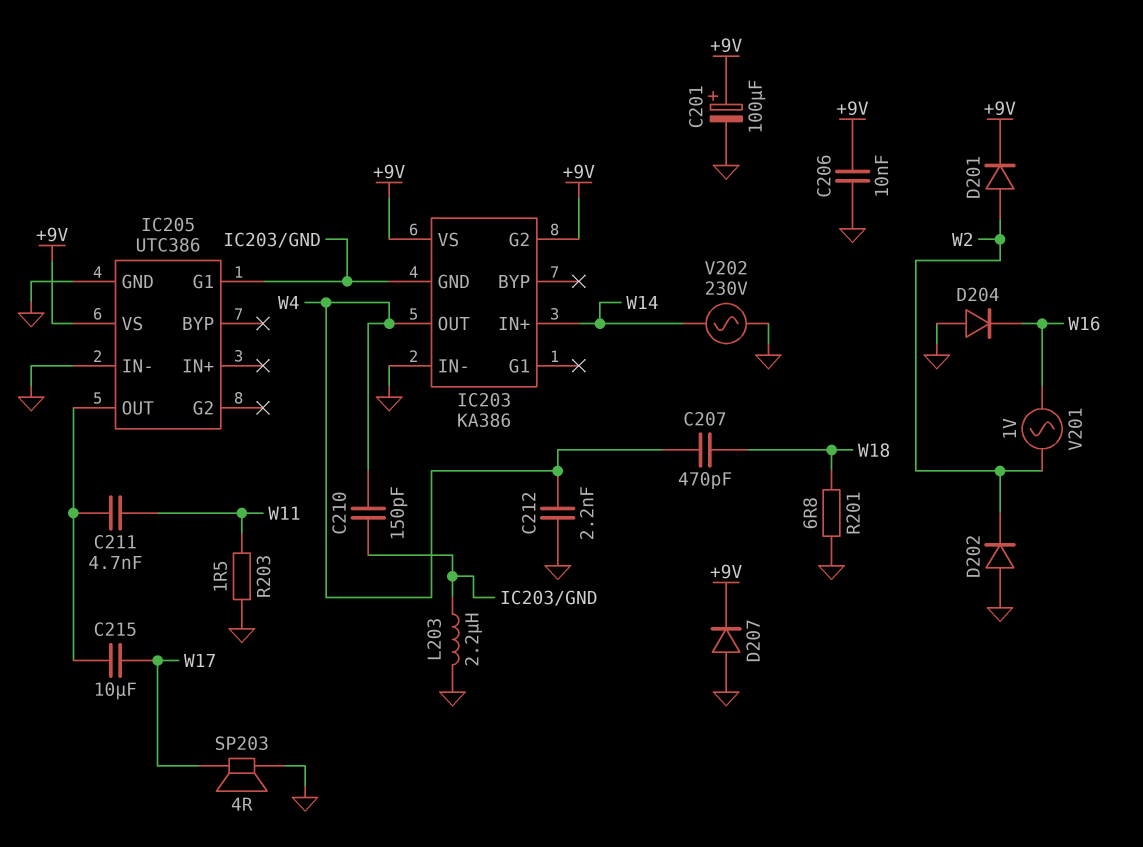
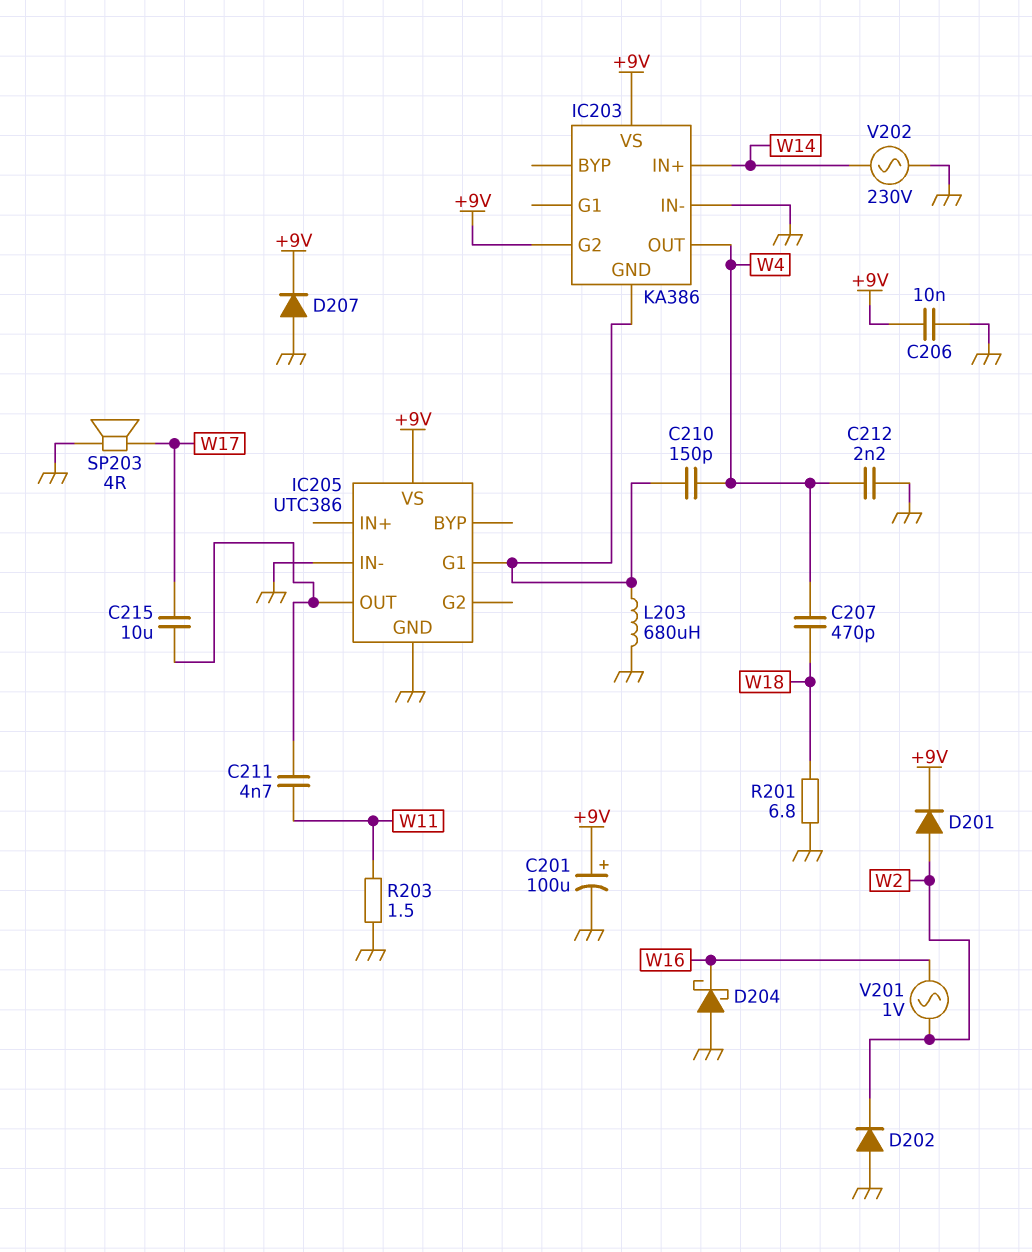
D204: diode (A GND, K W16) -> schottky (A GND, K W16)
L203: 2.2uH (GND, IC203/GND) -> 680uH (GND, IC203/GND)

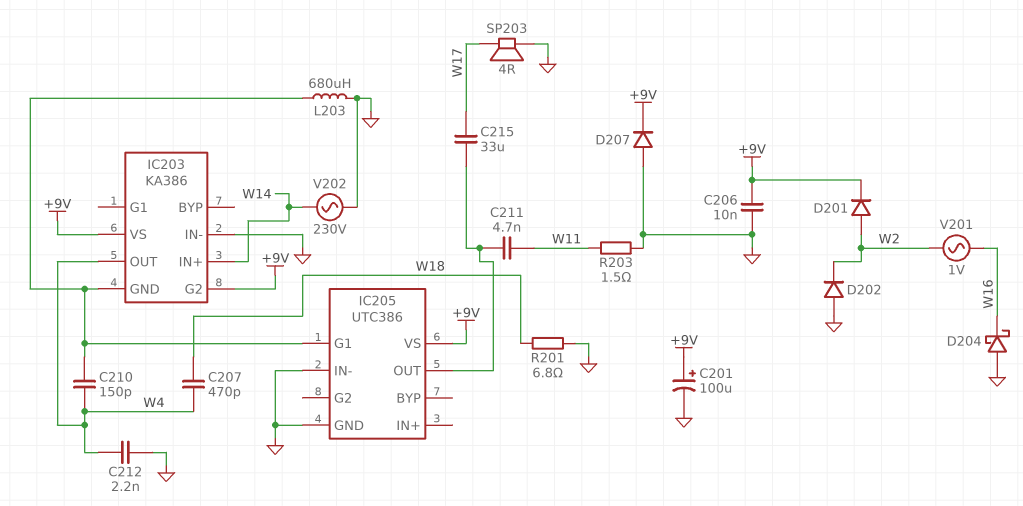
C215: 10uF (IC205/OUT, W17) -> 33uF (IC205/OUT, W17)

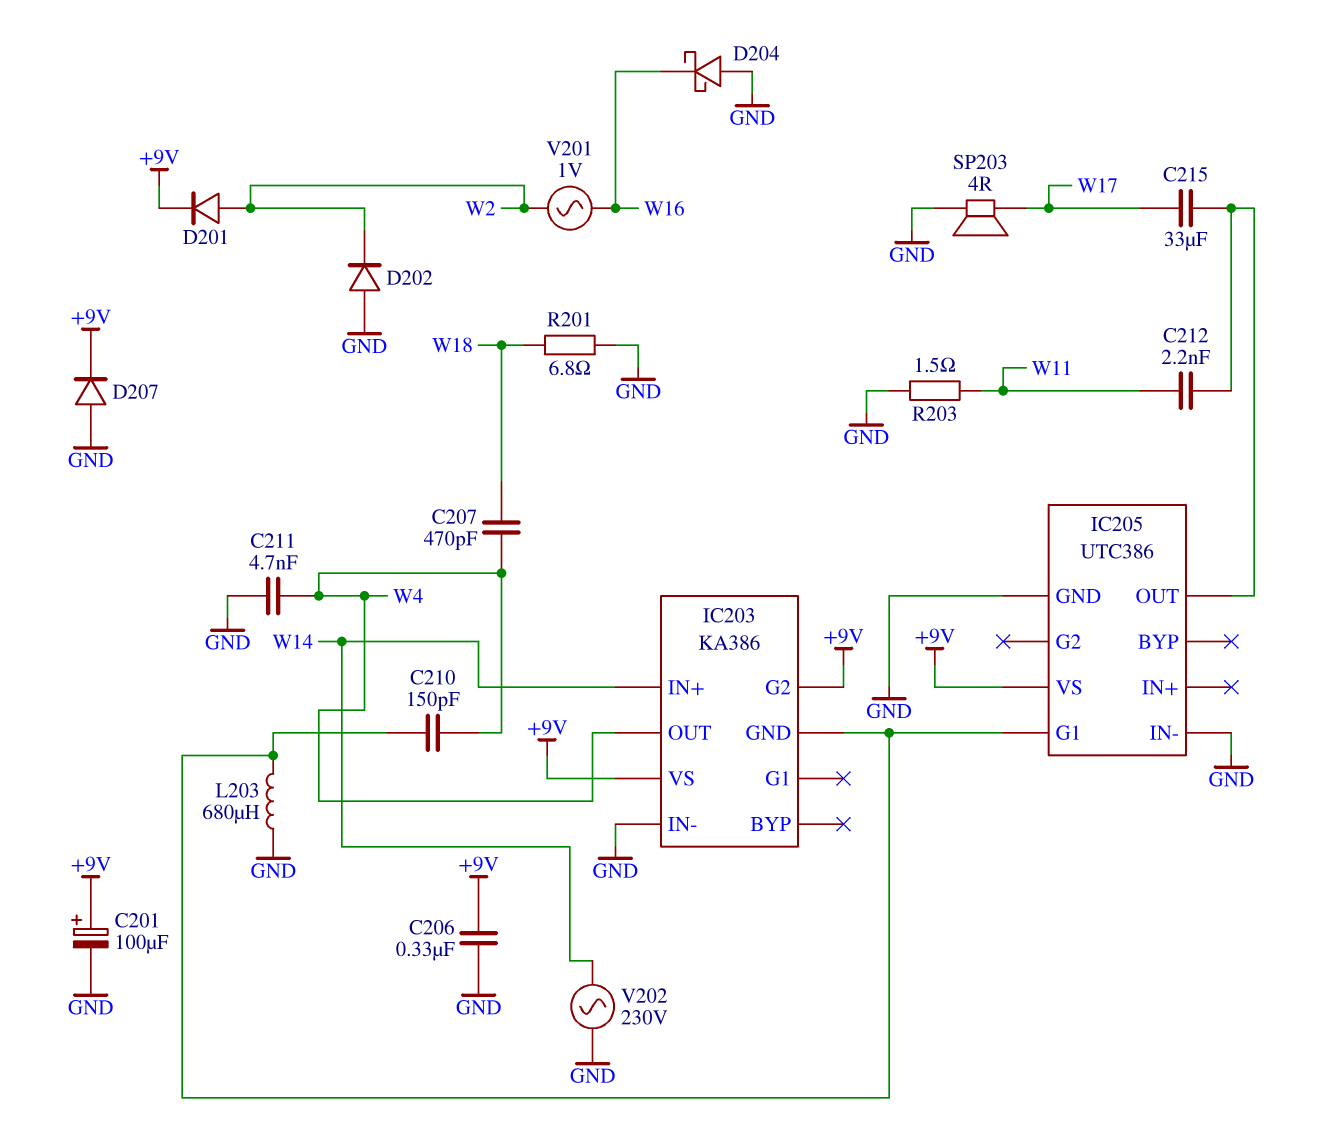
C206: 10nF (+9V, GND) -> 330nF (+9V, GND)
C211: 4.7nF (IC205/OUT, W11) -> 4.7nF (GND, W4)
C212: 2.2nF (GND, W4) -> 2.2nF (IC205/OUT, W11)

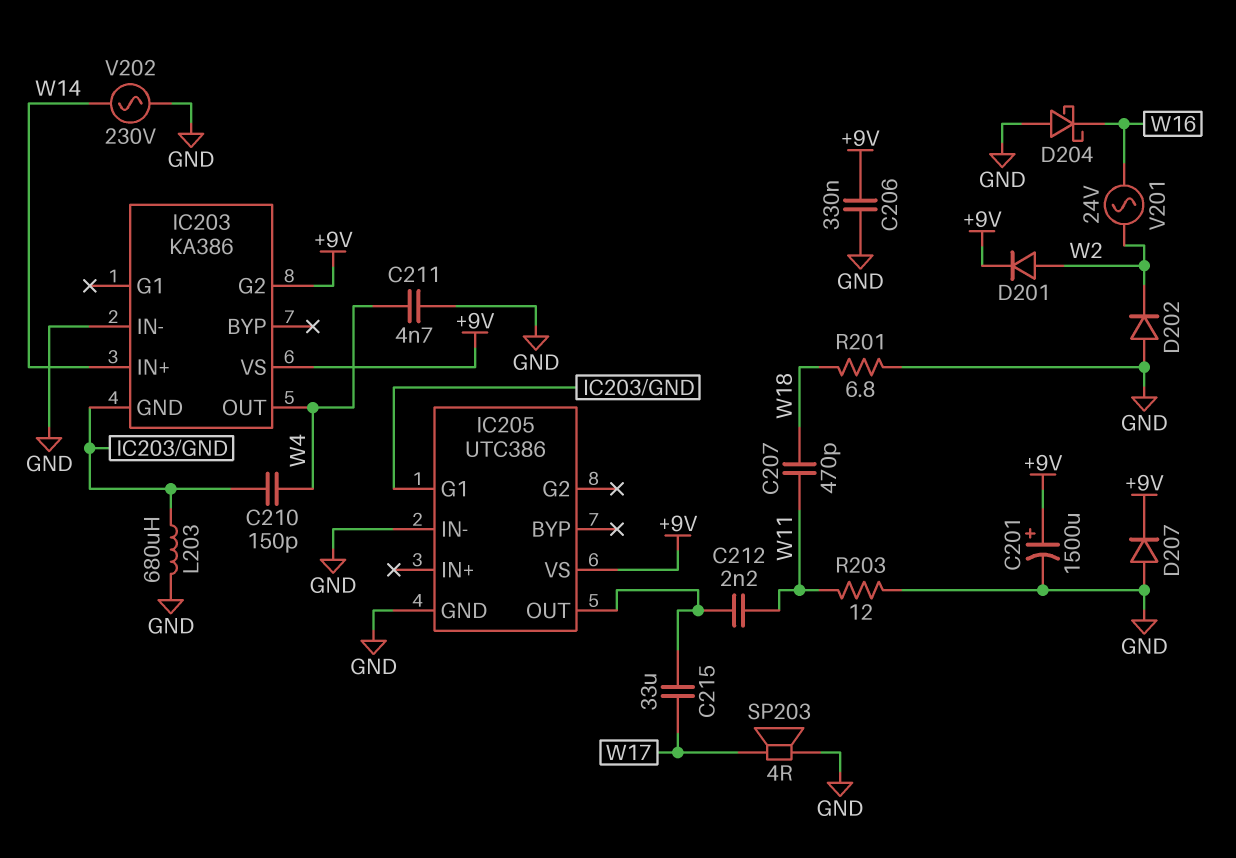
C201: 100uF (plus +9V, minus GND) -> 1500uF (plus +9V, minus GND)
C207: 470pF (W4, W18) -> 470pF (W11, W18)
R203: 1.5 (GND, W11) -> 12 (GND, W11)
V201: AC 1V (W2, W16) -> AC 24V (W2, W16)

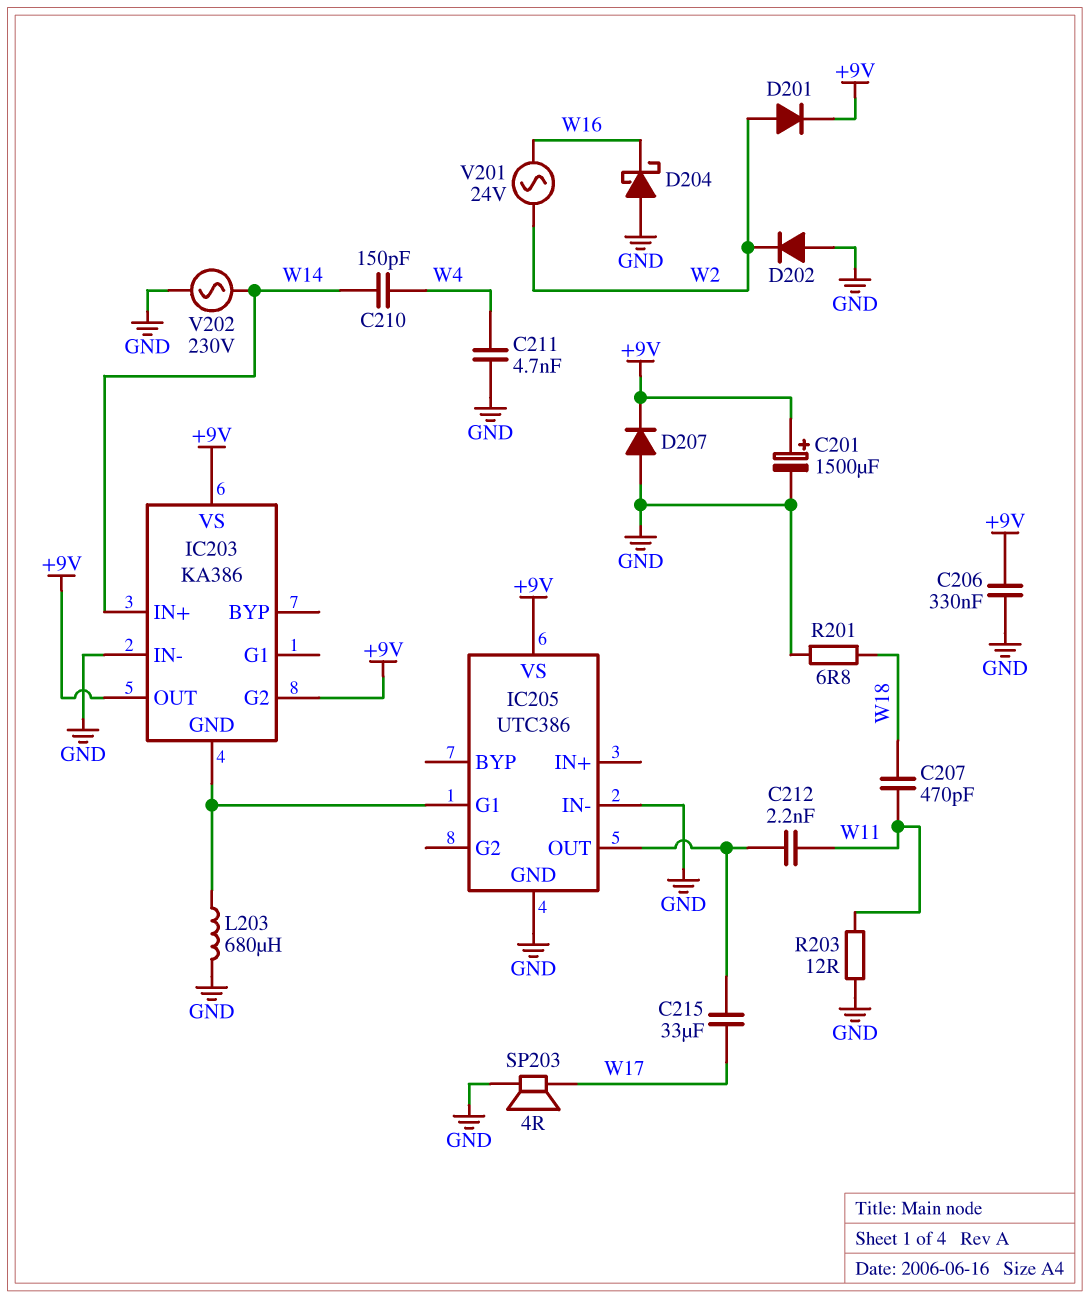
C210: 150pF (IC203/GND, W4) -> 150pF (W4, W14)
IC203 pin OUT: W4 -> +9V

